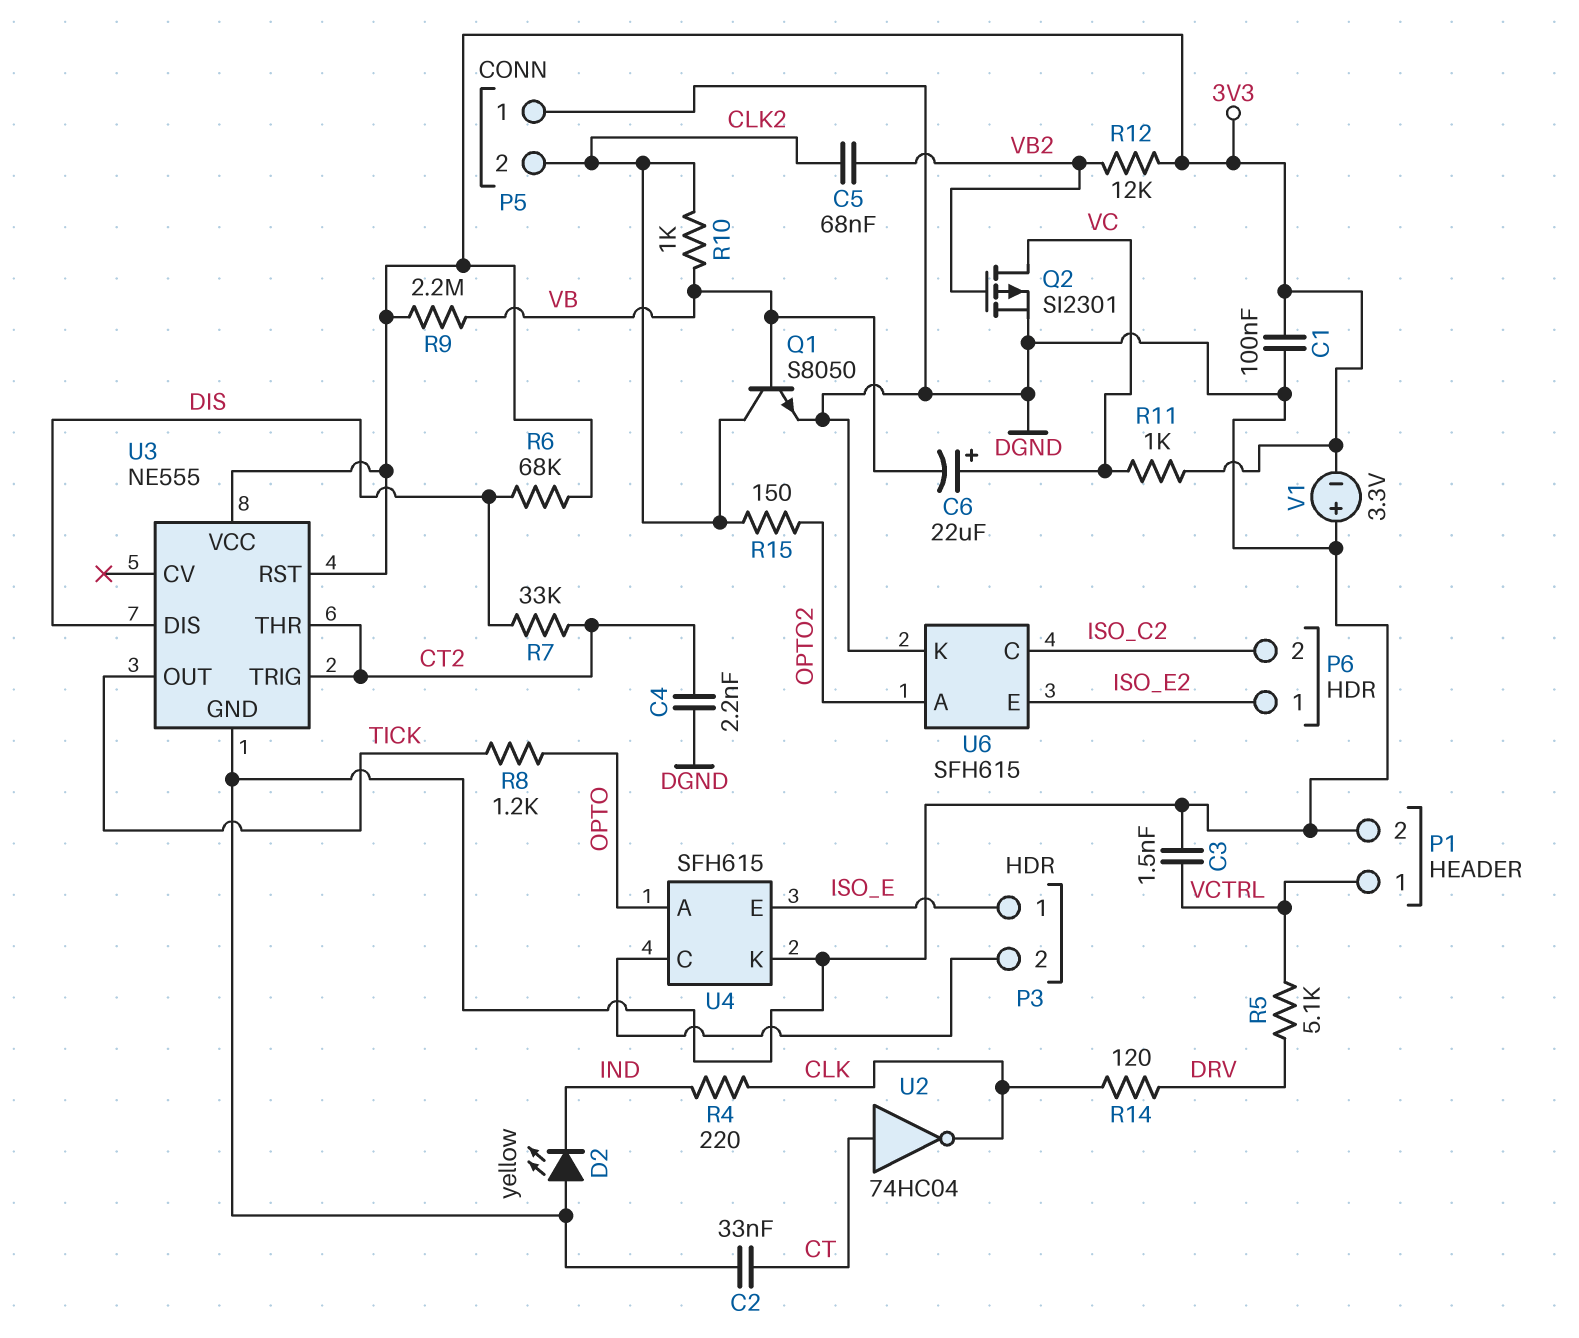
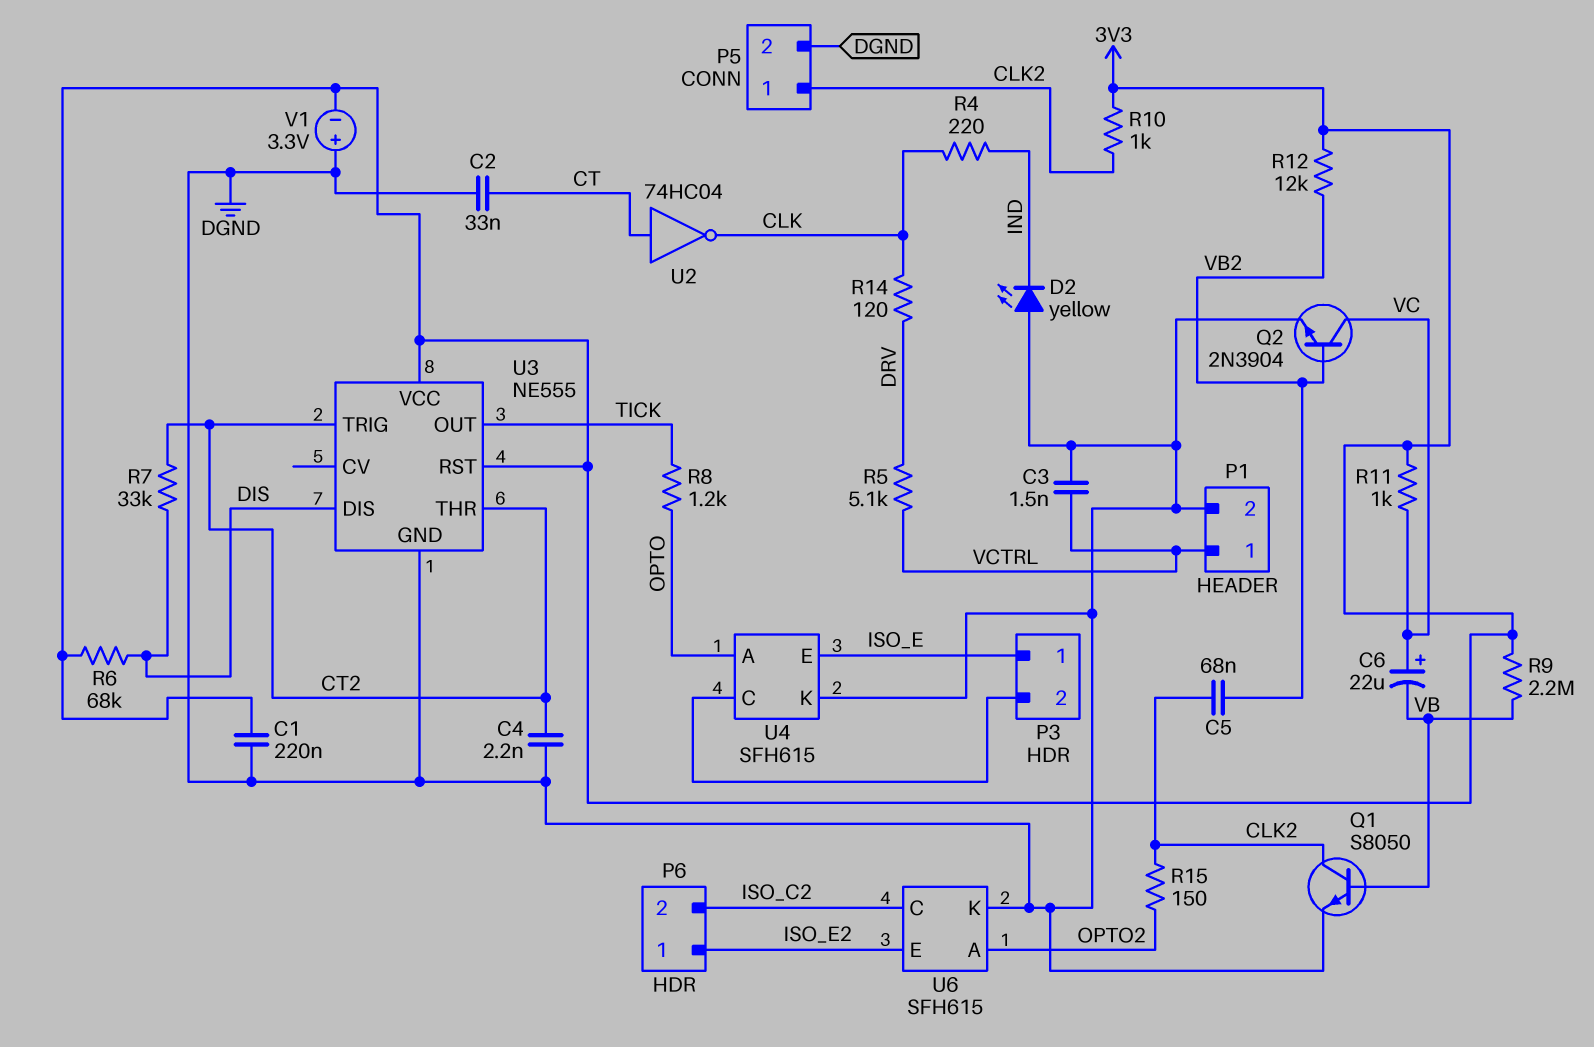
C1: 100nF (3V3, DGND) -> 220nF (3V3, DGND)
P5 pin 1: DGND -> CLK2
P5 pin 2: CLK2 -> DGND
Q2: PMOS SI2301 (G VB2, D VC, S DGND) -> NPN 2N3904 (B VB2, C VC, E DGND)
R10: 1k (CLK2, VB) -> 1k (3V3, CLK2)

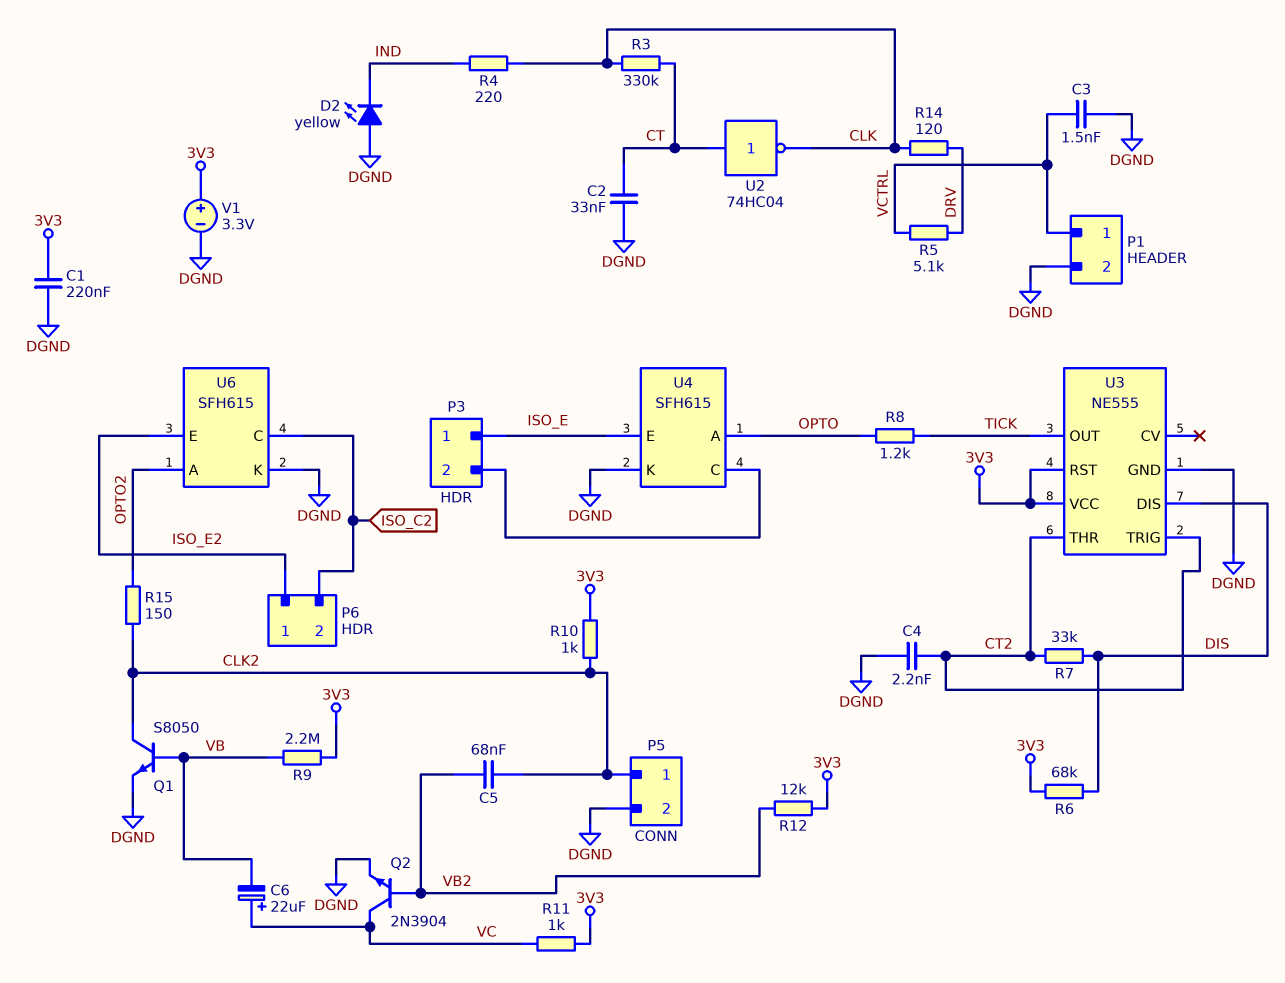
R3: none -> 330k (CLK, CT)
V1: 3.3V (plus DGND, minus 3V3) -> 3.3V (plus 3V3, minus DGND)

